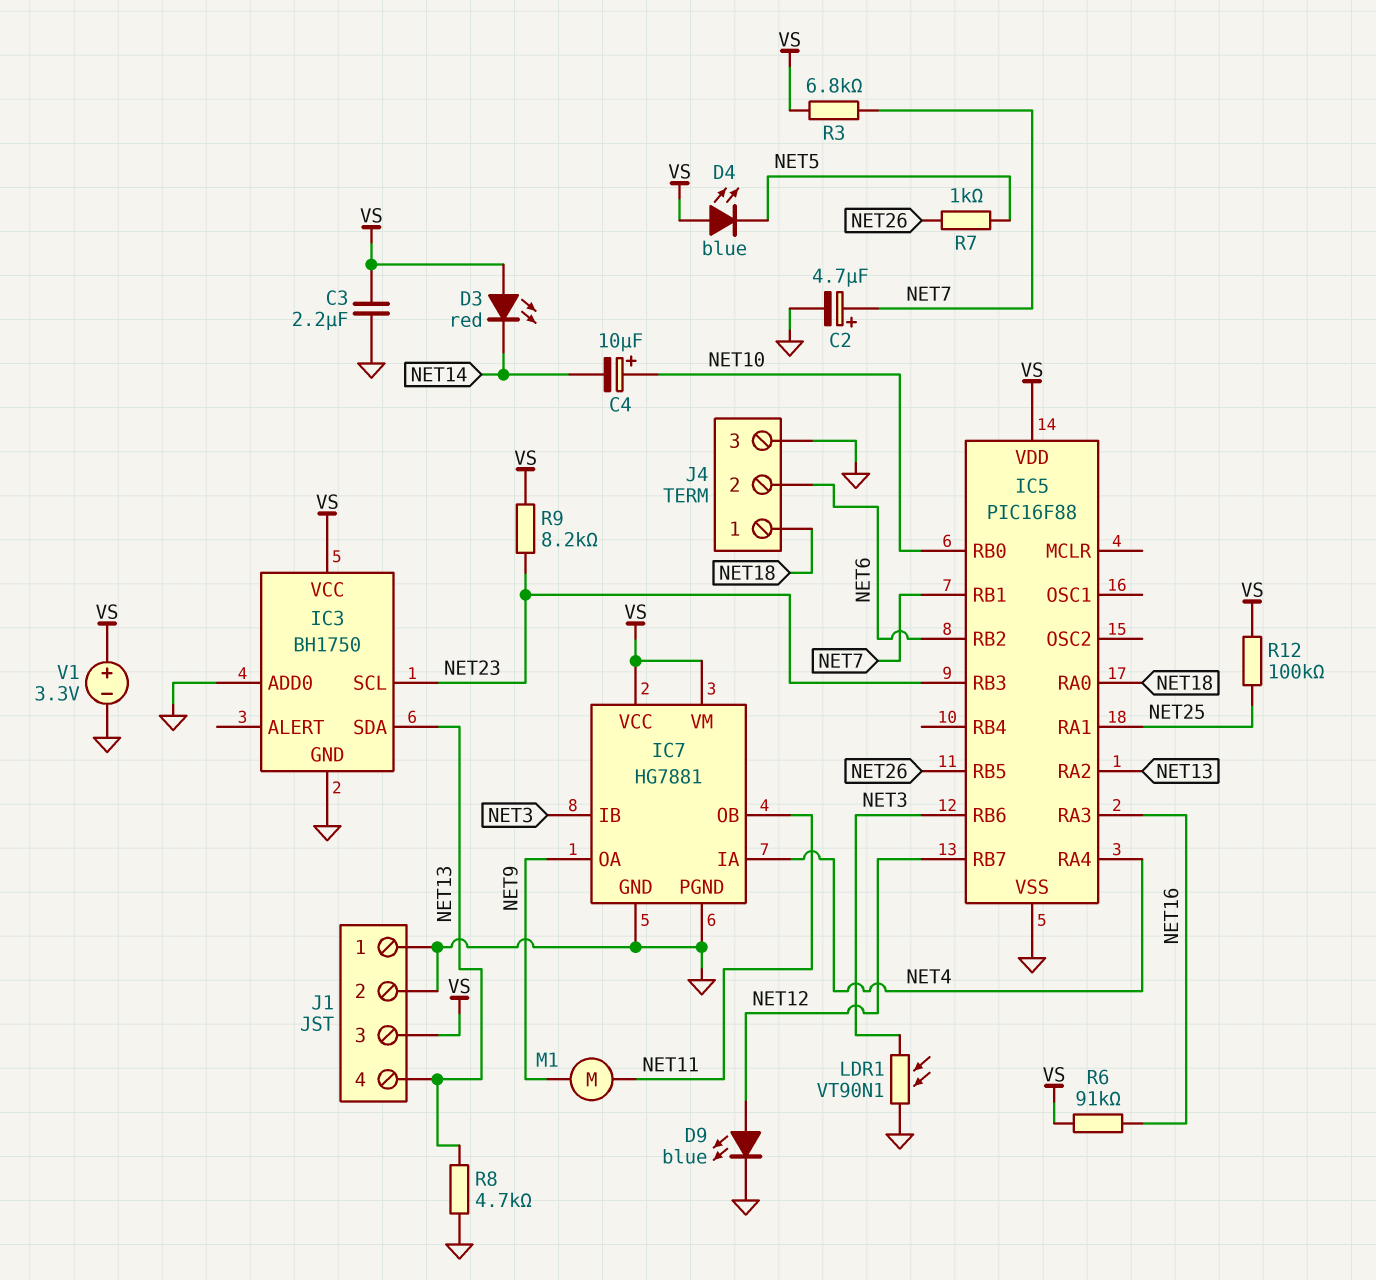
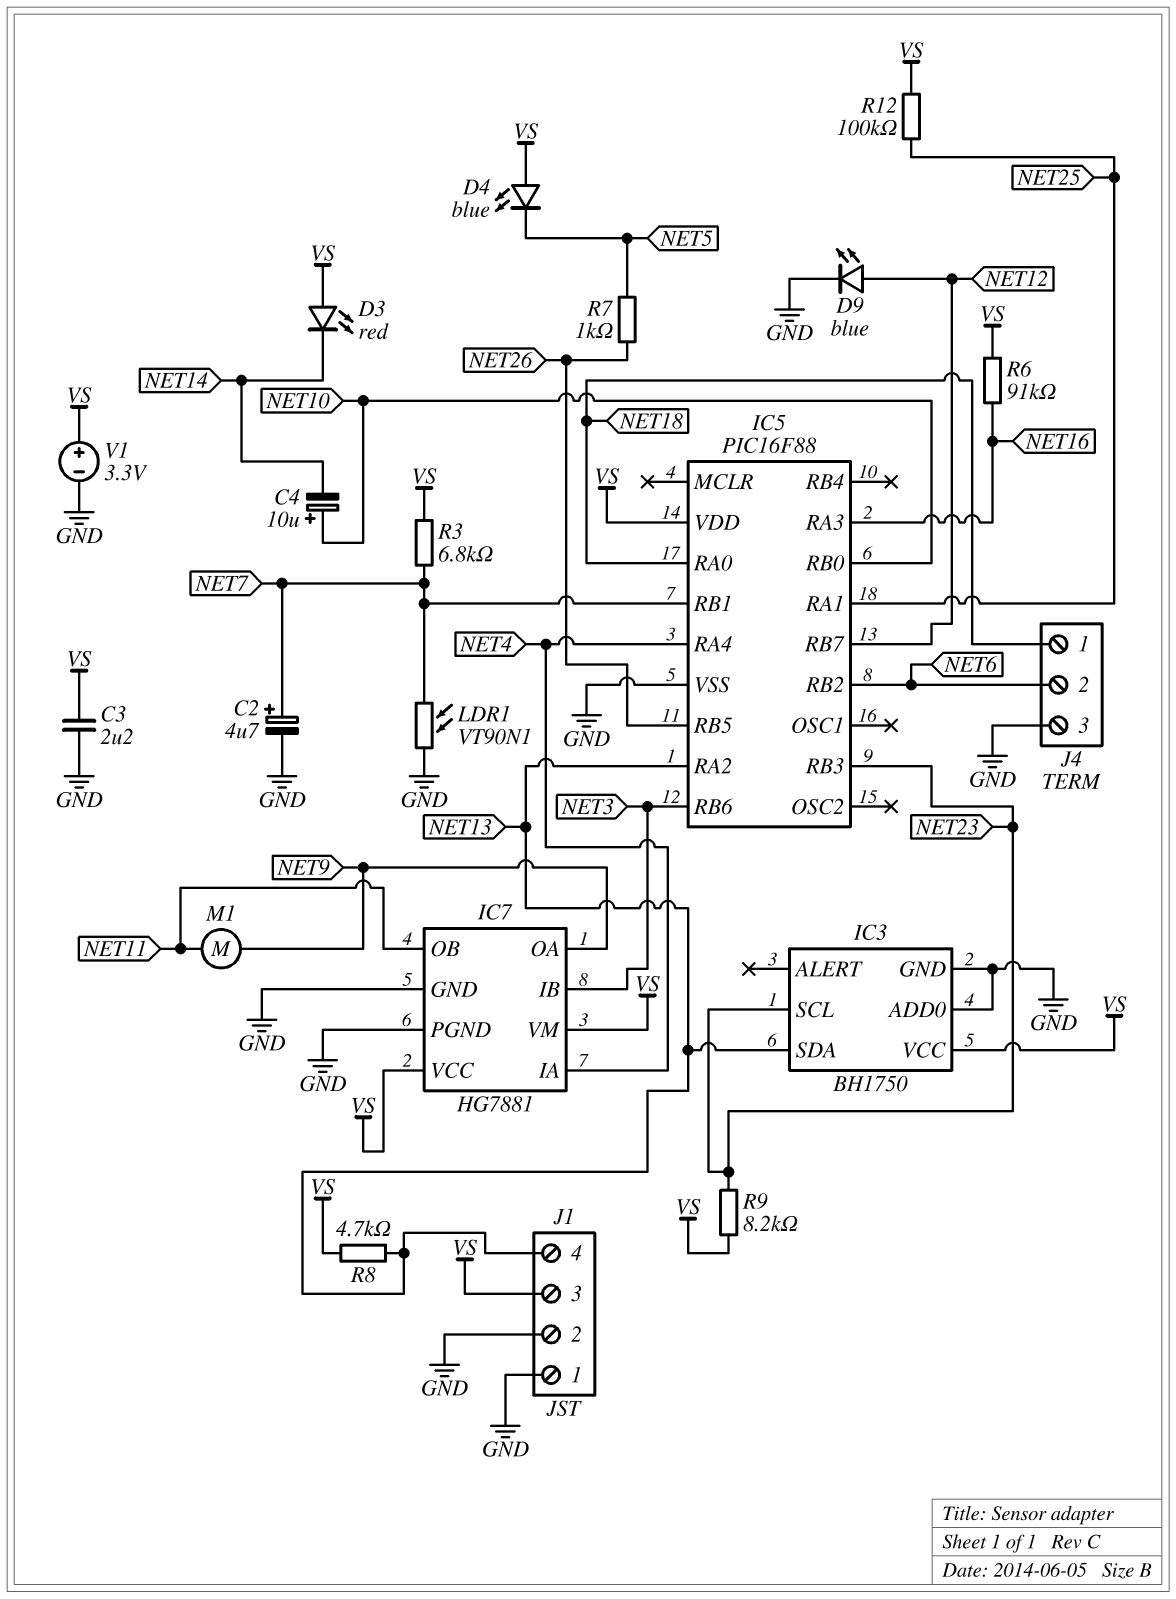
LDR1: VT90N1 (GND, NET3) -> VT90N1 (GND, NET7)
R8: 4.7k (GND, NET13) -> 4.7k (NET13, VS)

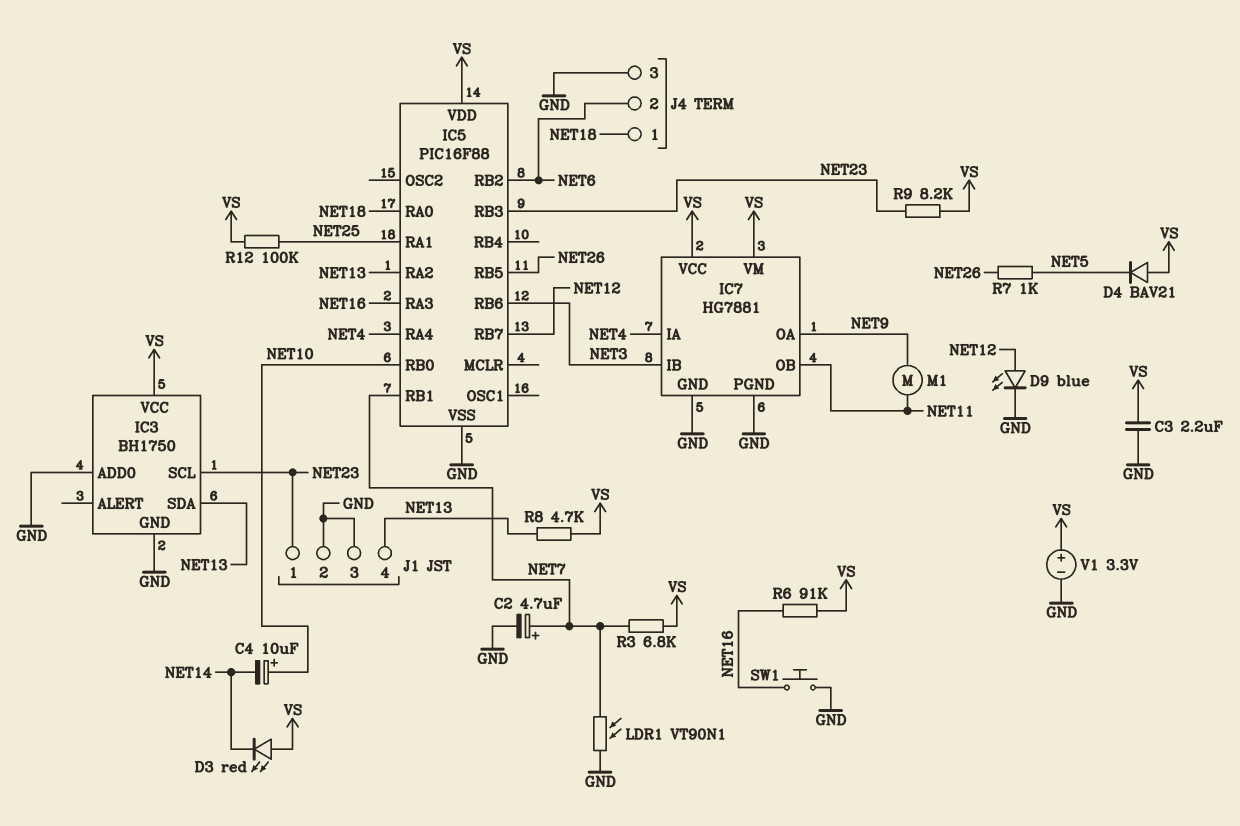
D4: LED blue (A VS, K NET5) -> diode BAV21 (A VS, K NET5)
J1 pin 1: GND -> NET23
J1 pin 3: VS -> GND
SW1: none -> button (GND, NET16)

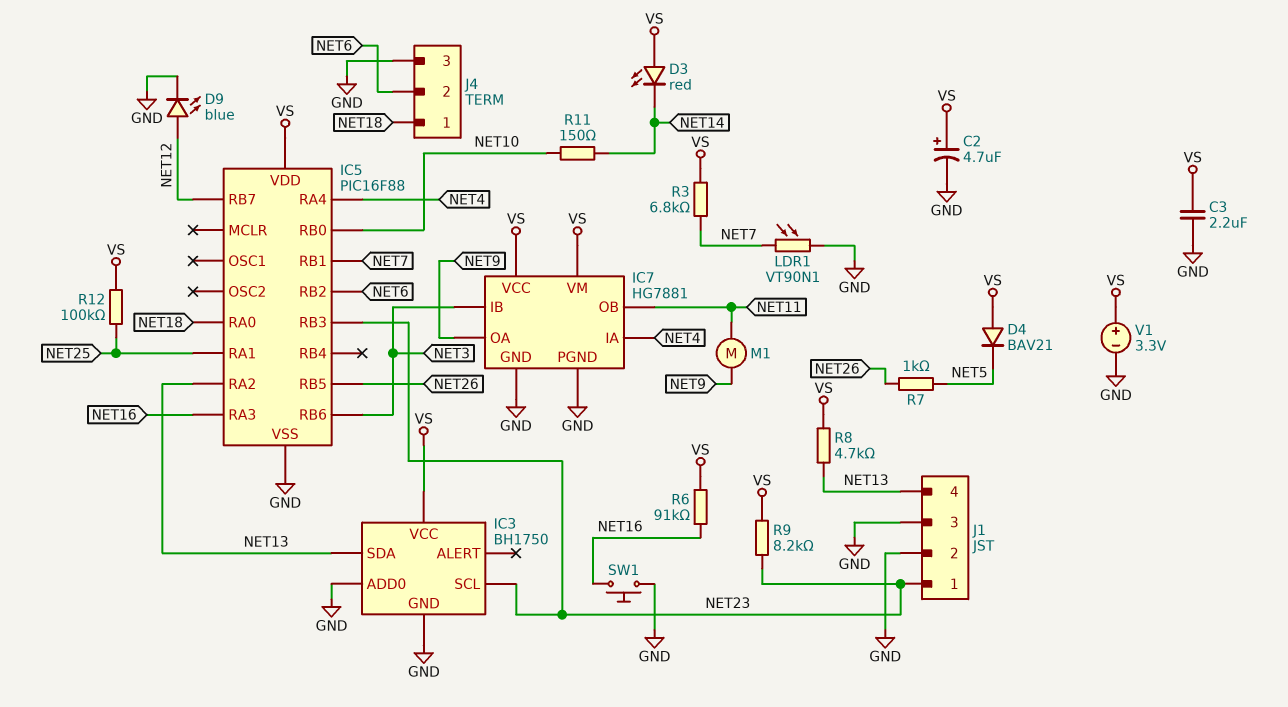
C2: 4.7uF (plus NET7, minus GND) -> 4.7uF (plus VS, minus GND)
C4: 10uF (plus NET10, minus NET14) -> none
R11: none -> 150 (NET10, NET14)

